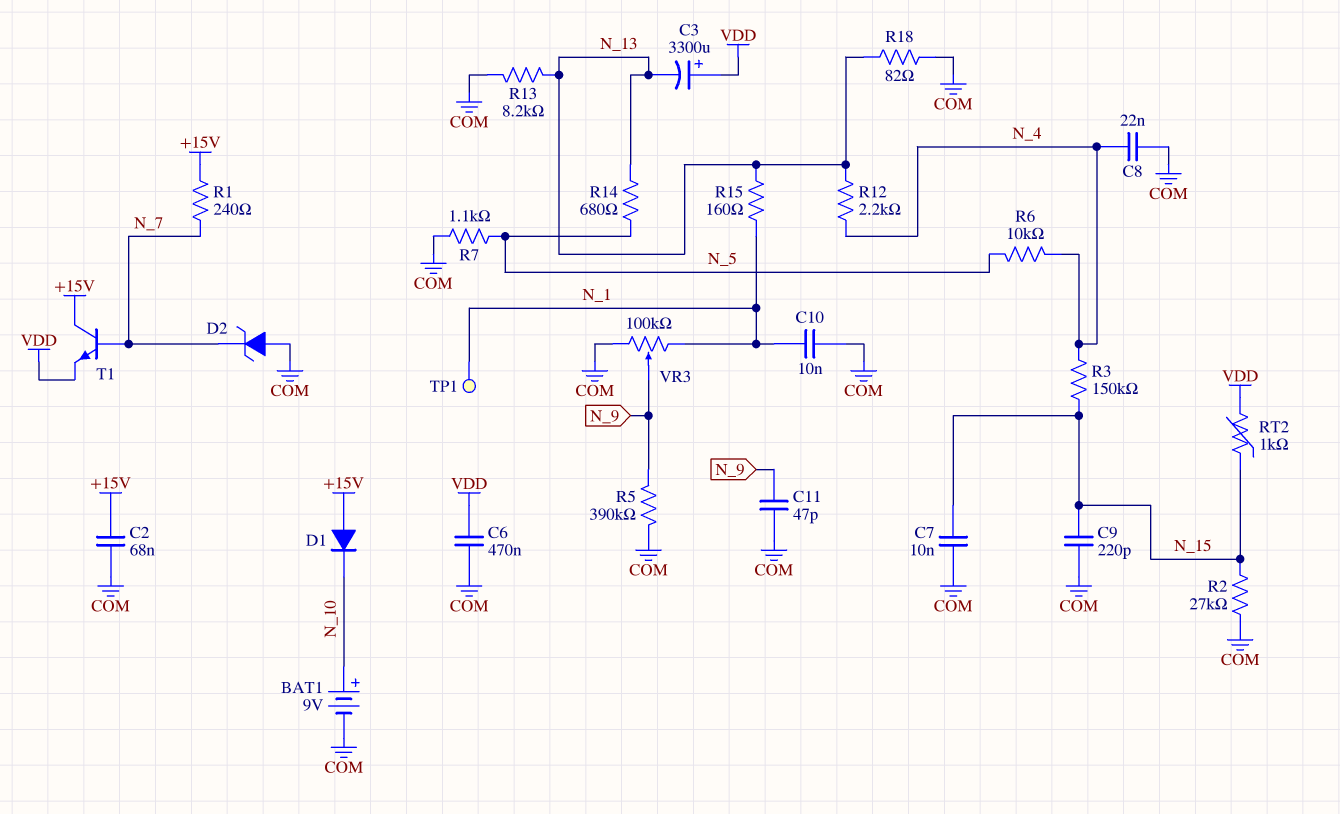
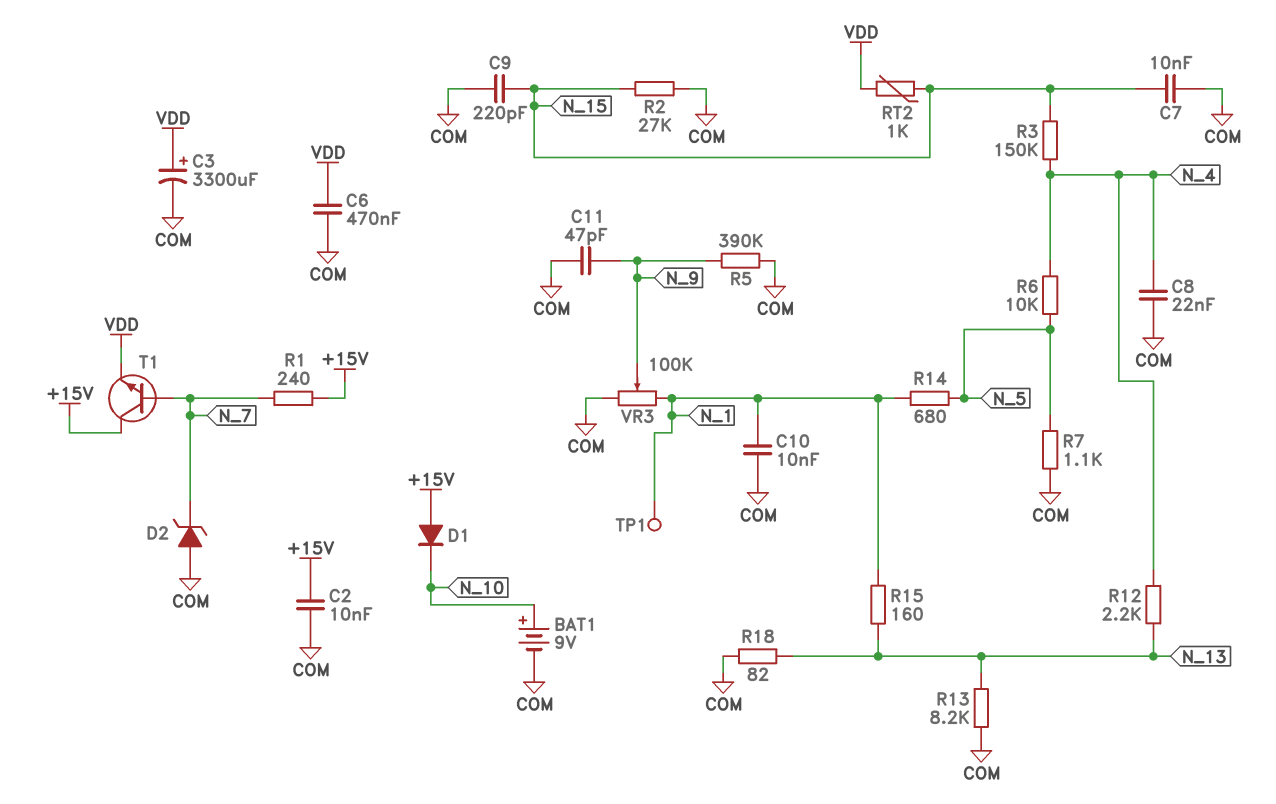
C2: 68nF (+15V, COM) -> 10nF (+15V, COM)
C3: 3300uF (plus VDD, minus N_13) -> 3300uF (plus VDD, minus COM)
R14: 680 (N_5, N_13) -> 680 (N_1, N_5)

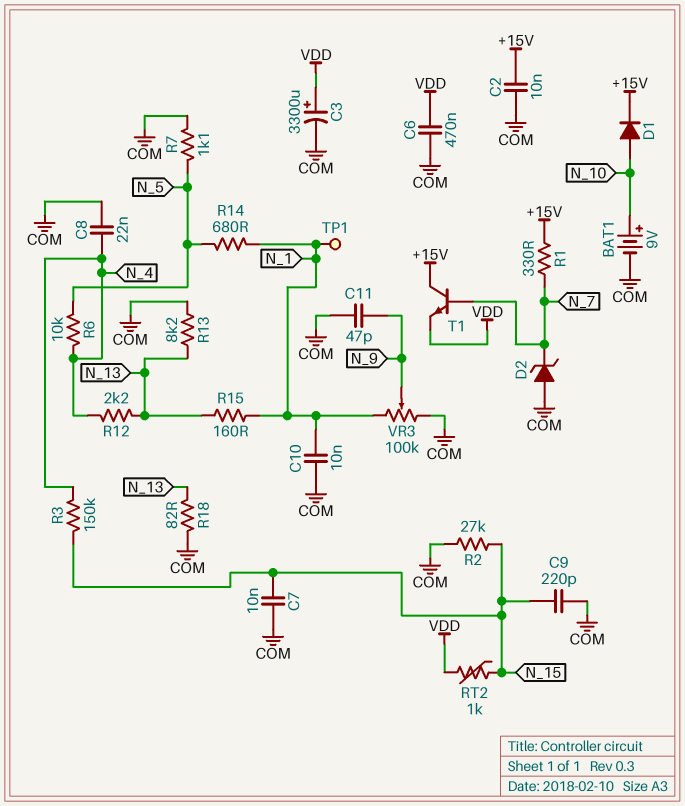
D1: diode (A +15V, K N_10) -> diode (A N_10, K +15V)
R1: 240 (+15V, N_7) -> 330 (+15V, N_7)
R5: 390k (COM, N_9) -> none

